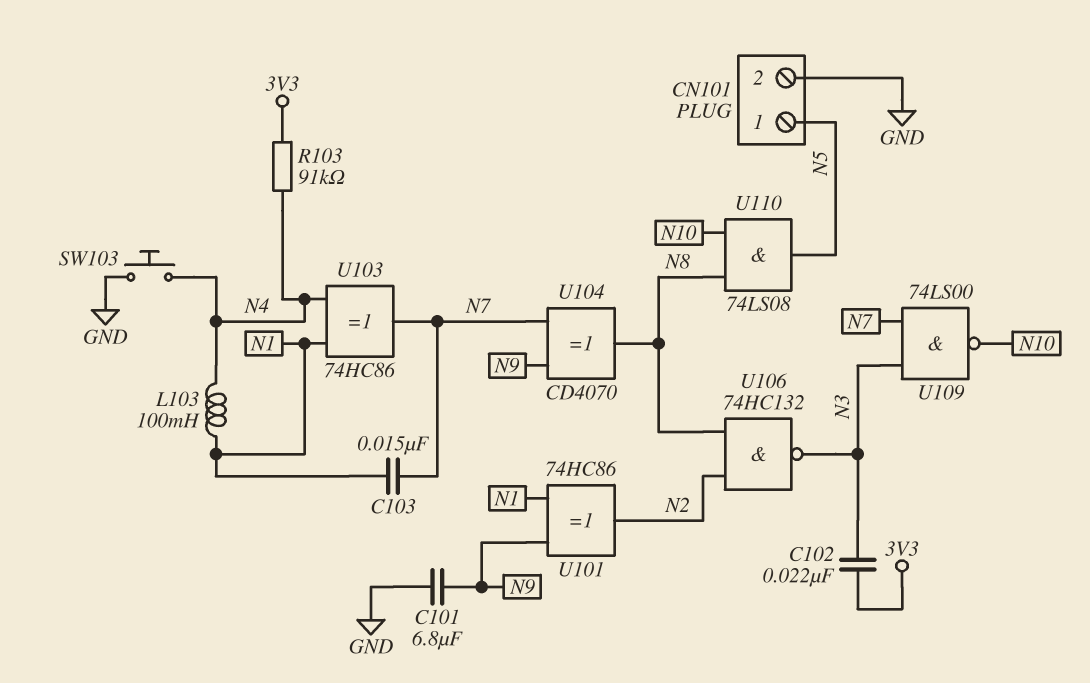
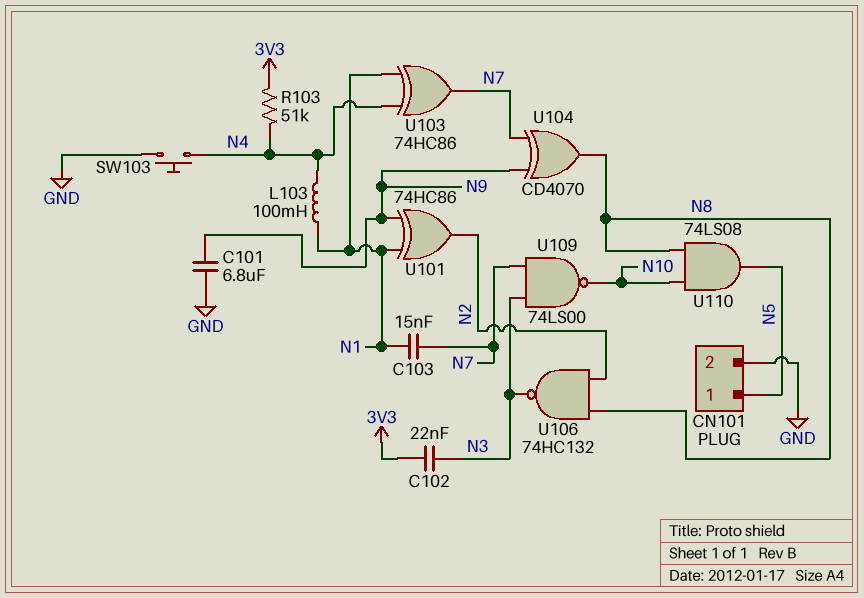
R103: 91k (3V3, N4) -> 51k (3V3, N4)

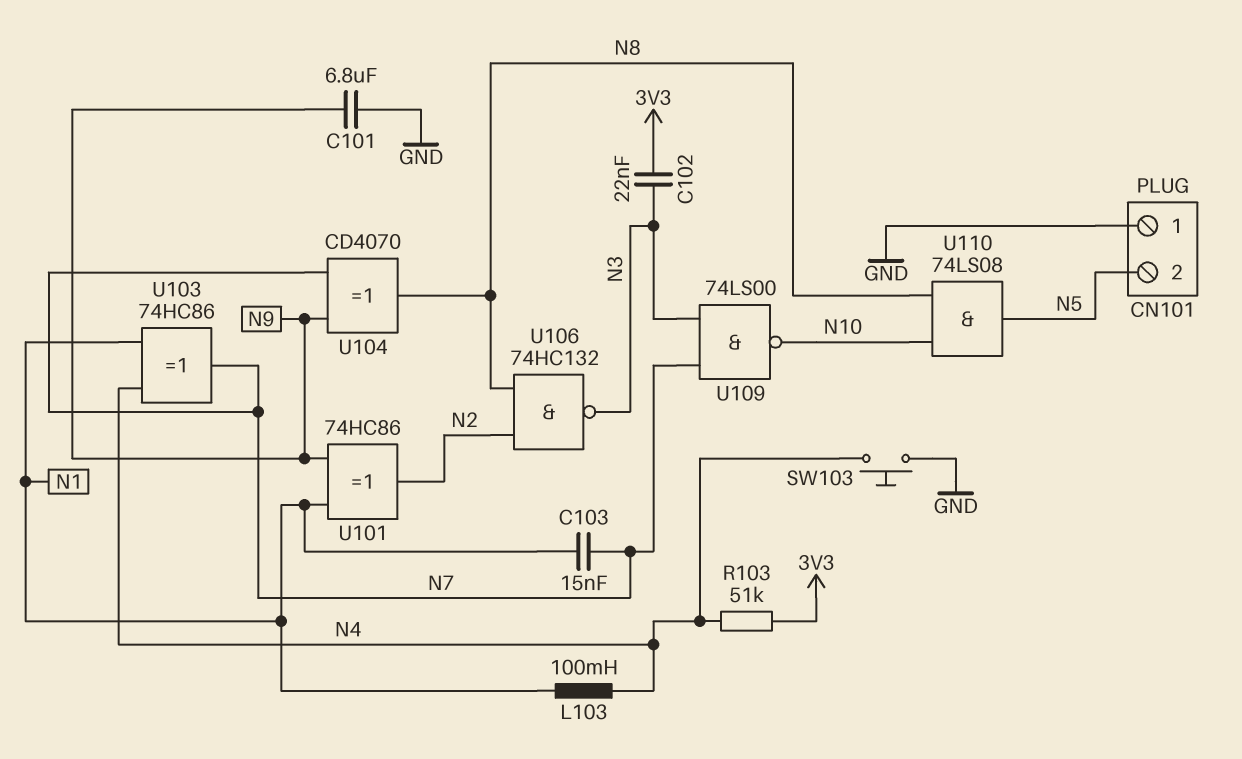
CN101 pin 1: N5 -> GND
CN101 pin 2: GND -> N5

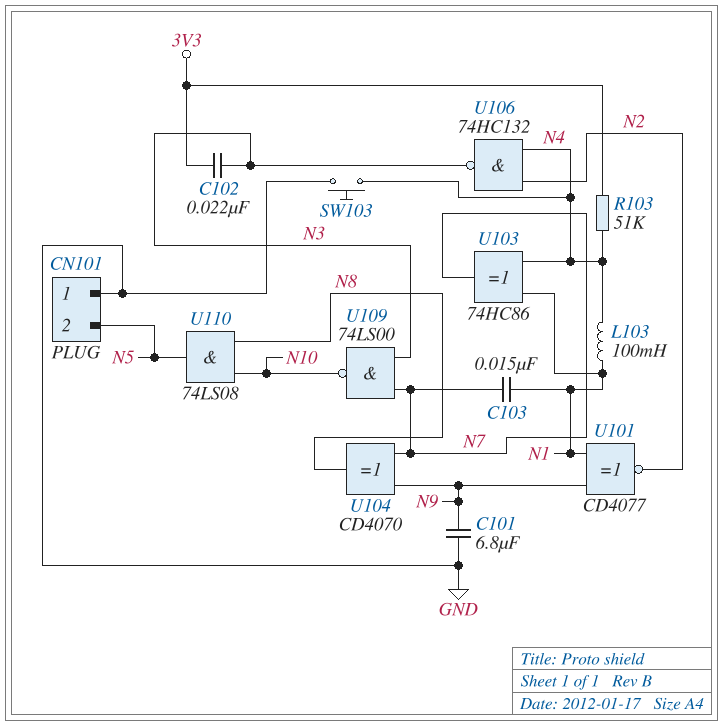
U101: XOR 74HC86 (in N1, in N9, out N2) -> XNOR CD4077 (in N1, in N9, out N2)
U106: NAND 74HC132 (in N2, in N8, out N3) -> NAND 74HC132 (in N2, in N4, out N3)

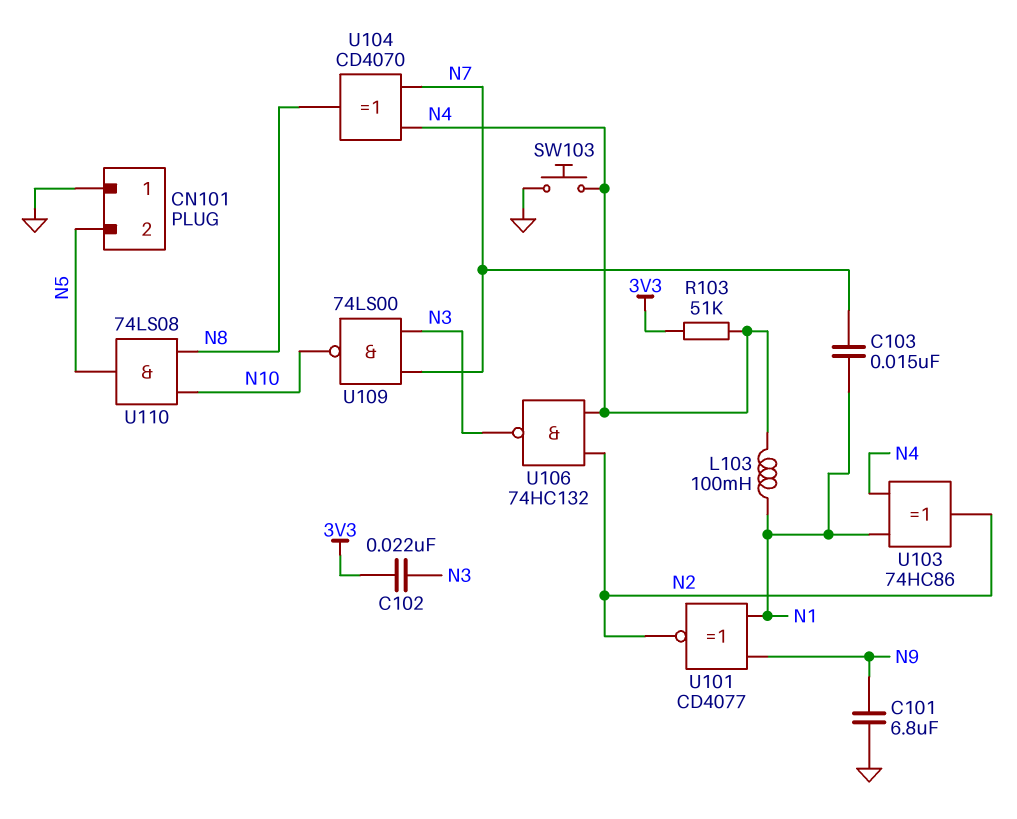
U103: XOR 74HC86 (in N1, in N4, out N7) -> XOR 74HC86 (in N1, in N4, out N2)
U104: XOR CD4070 (in N7, in N9, out N8) -> XOR CD4070 (in N4, in N7, out N8)

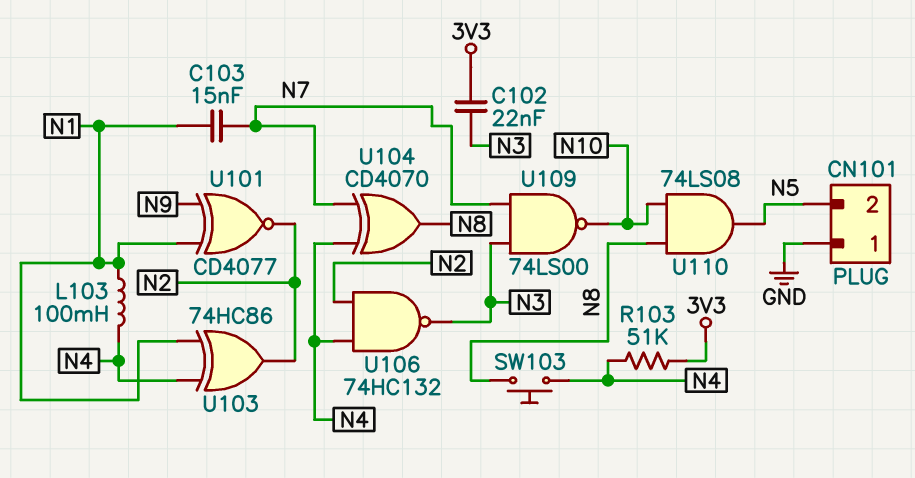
C101: 6.8uF (GND, N9) -> none
SW103: button (GND, N4) -> button (N4, N8)

